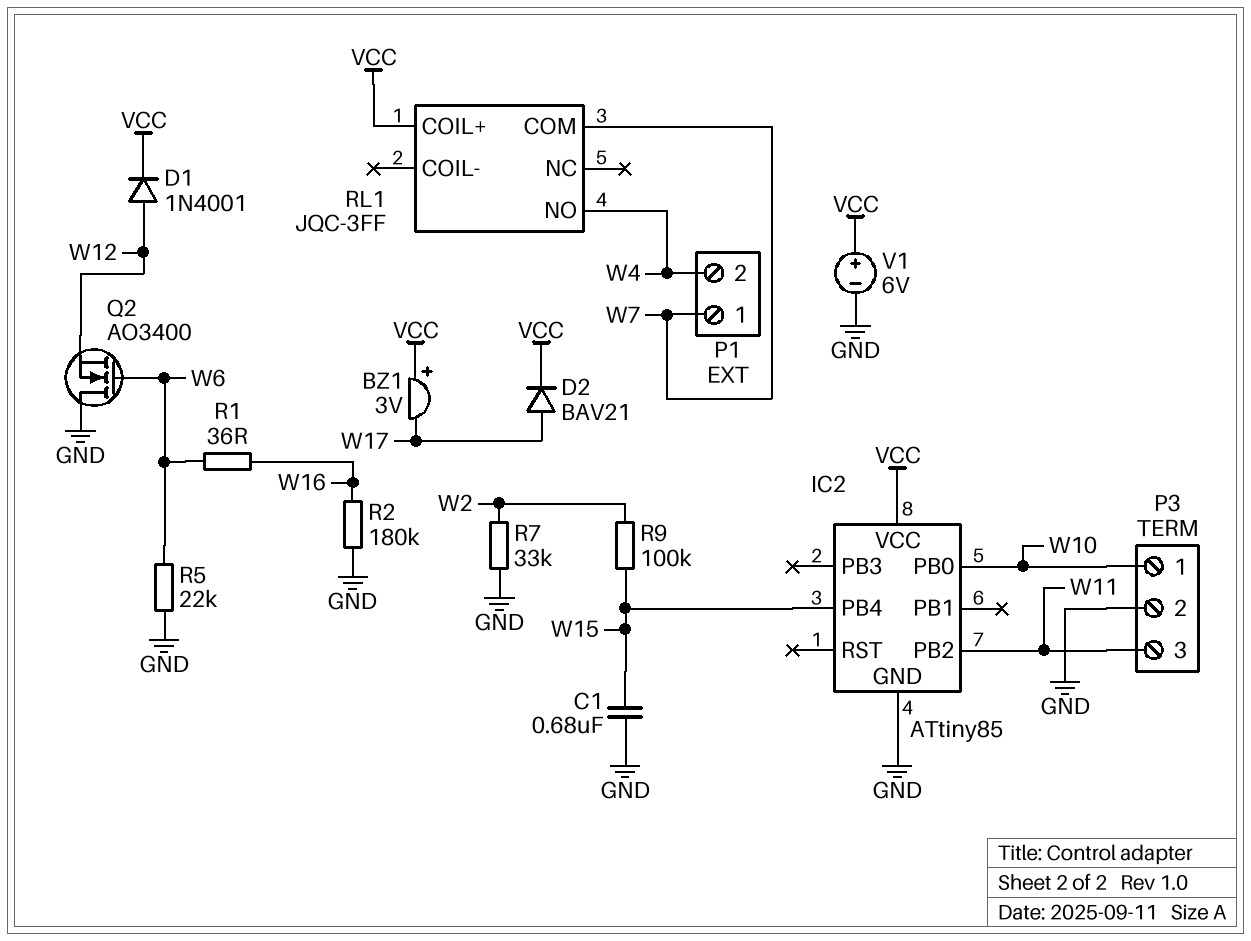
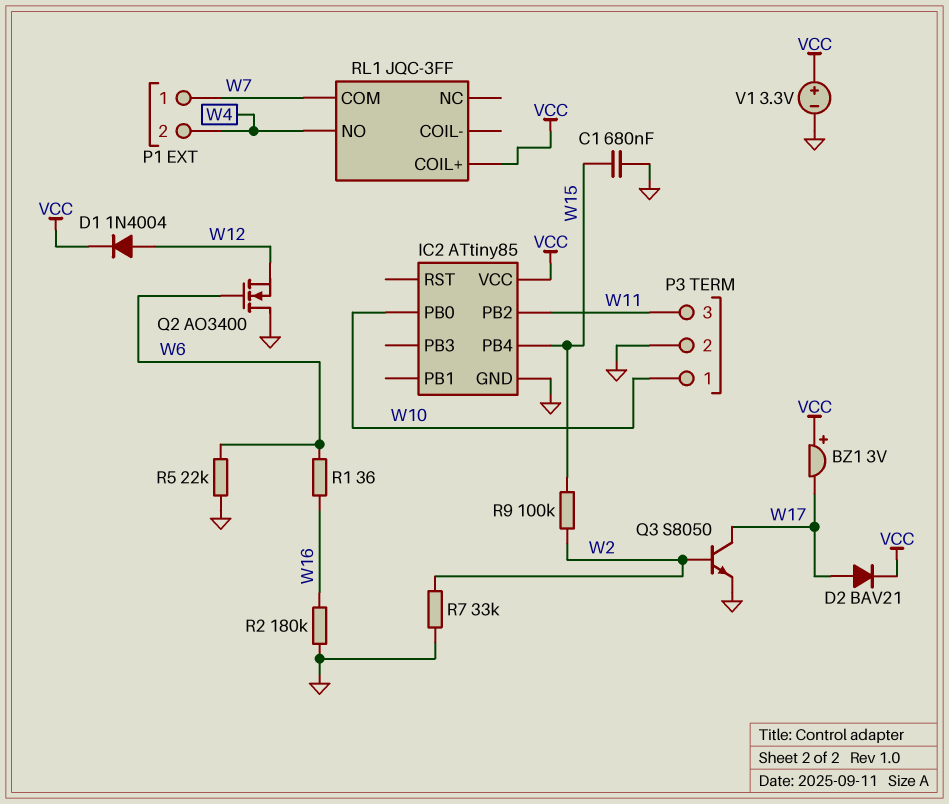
D1: diode 1N4001 (A W12, K VCC) -> diode 1N4004 (A W12, K VCC)
Q3: none -> NPN S8050 (B W2, C W17, E GND)
V1: 6V (plus VCC, minus GND) -> 3.3V (plus VCC, minus GND)

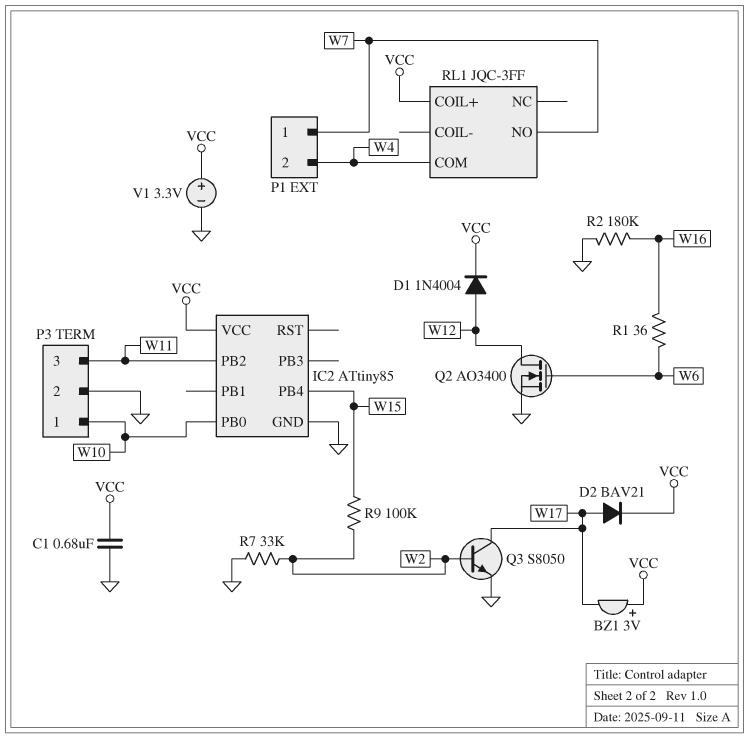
C1: 680nF (GND, W15) -> 680nF (GND, VCC)
Q2: NMOS AO3400 (G W6, D GND, S W12) -> NMOS AO3400 (G W6, D W12, S GND)
R5: 22k (GND, W6) -> none
RL1 pin COM: W7 -> W4
RL1 pin NO: W4 -> W7

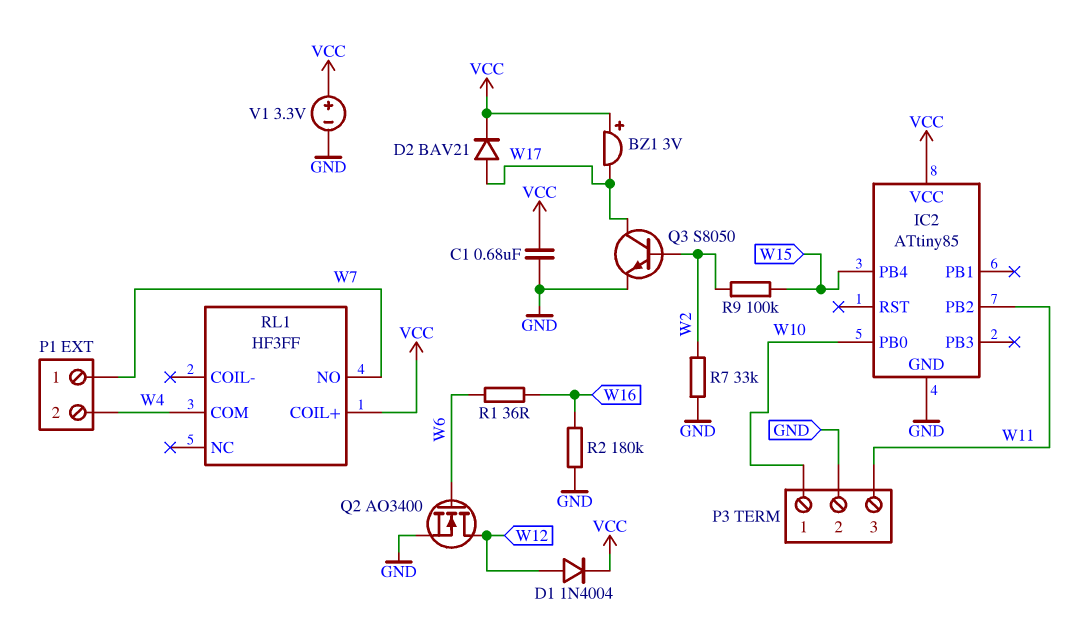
RL1: JQC-3FF -> HF3FF

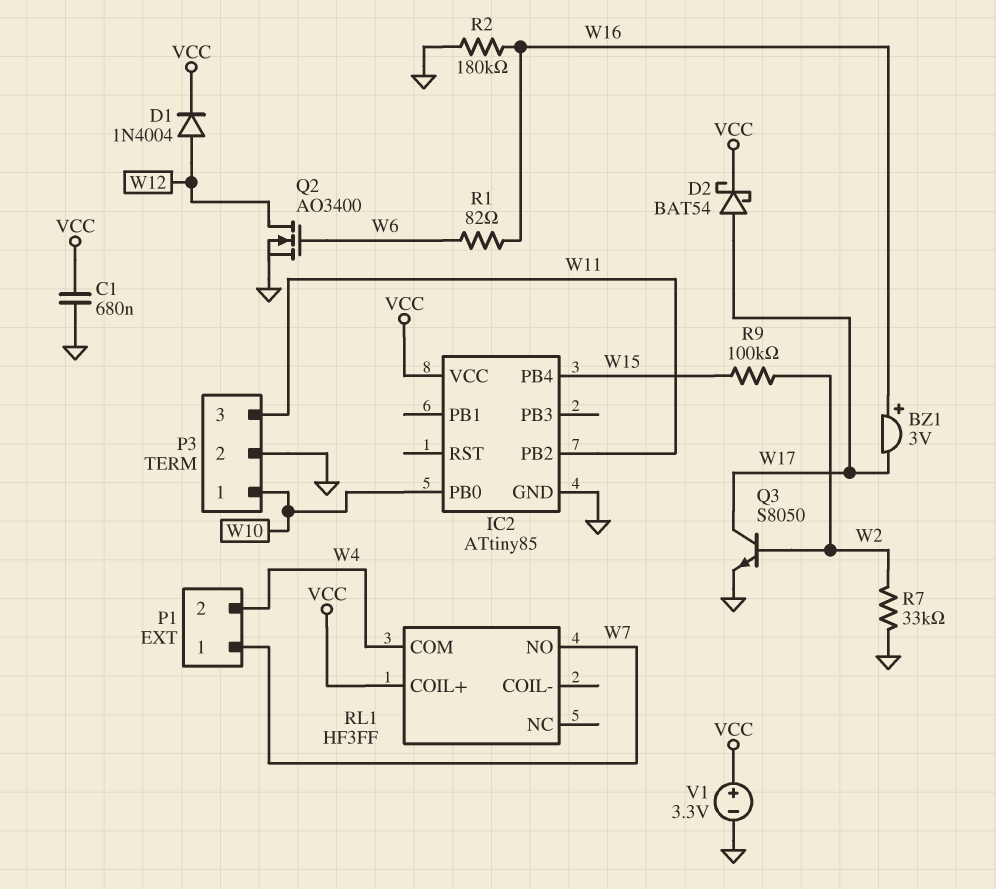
BZ1: buzzer 3V (plus VCC, minus W17) -> buzzer 3V (plus W16, minus W17)
D2: diode BAV21 (A W17, K VCC) -> schottky BAT54 (A W17, K VCC)
R1: 36 (W6, W16) -> 82 (W6, W16)

